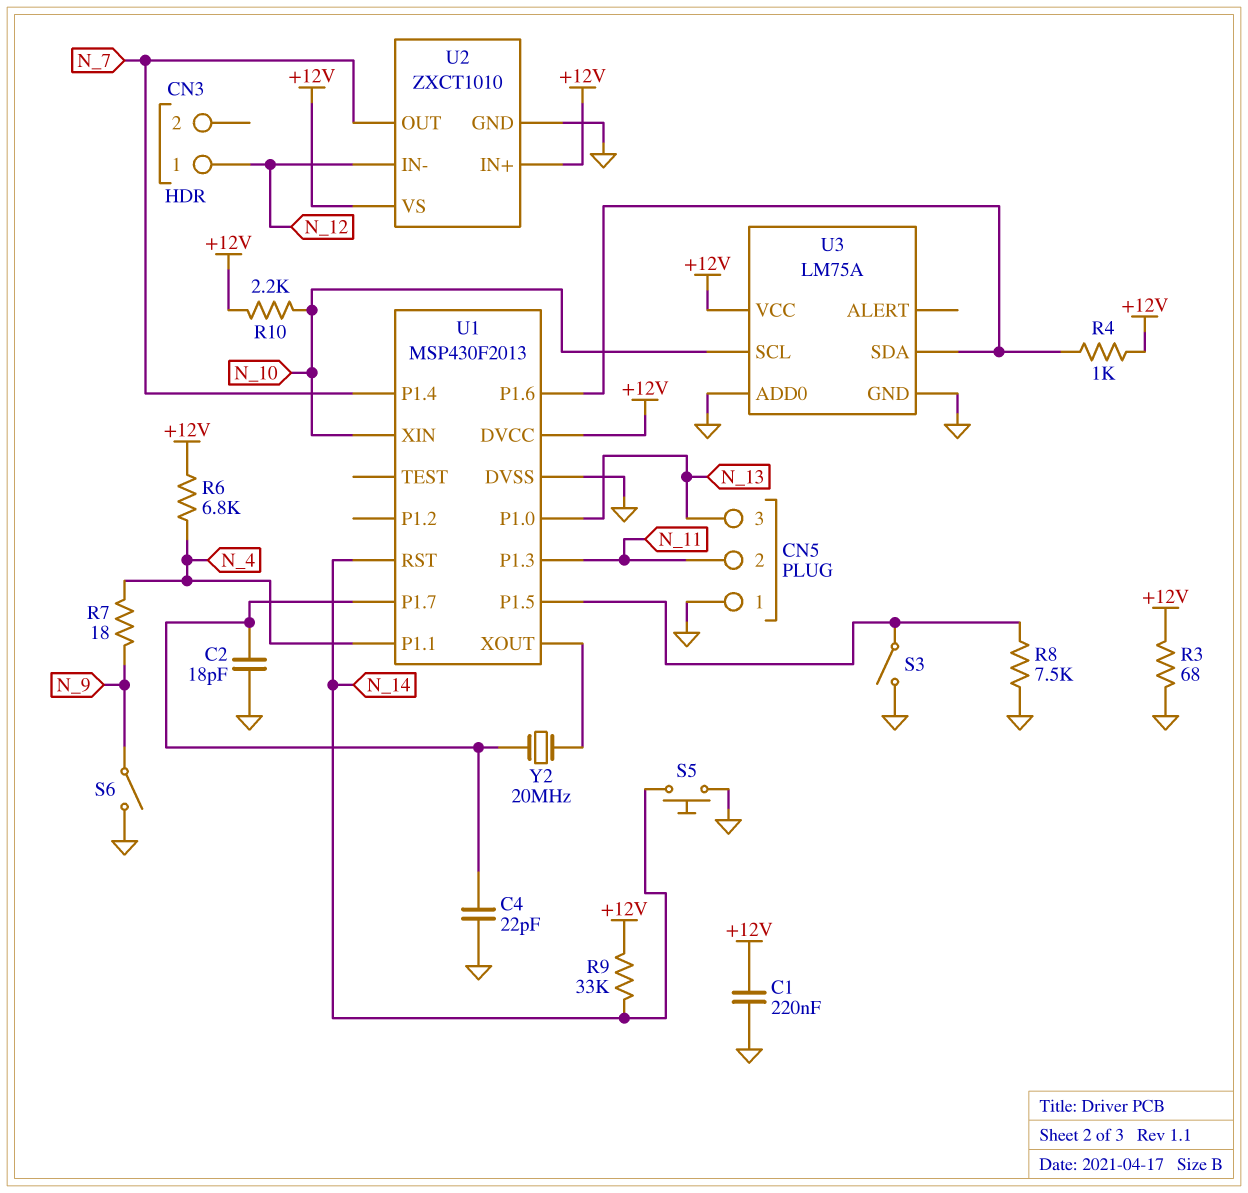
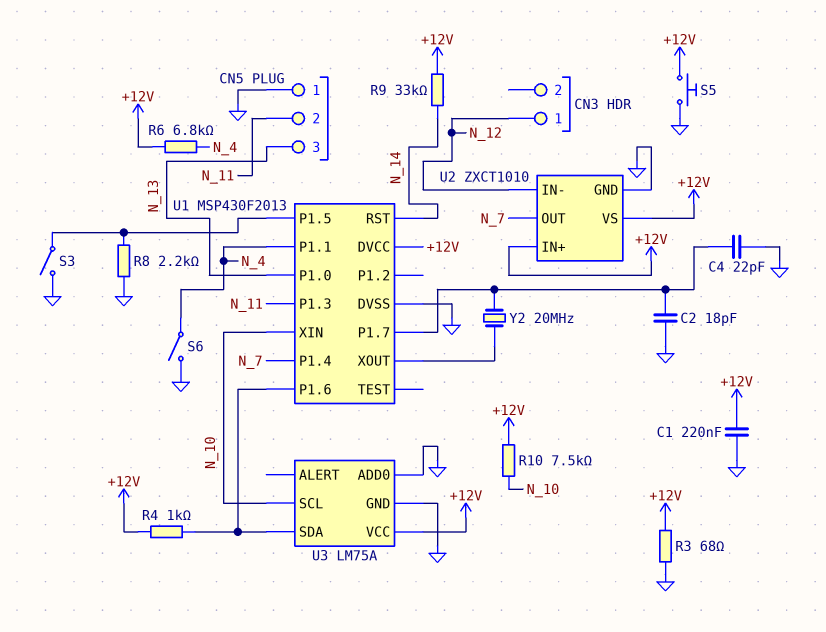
R7: 18 (N_4, N_9) -> none
R8: 7.5k (GND, U1/P1.5) -> 2.2k (GND, U1/P1.5)
R10: 2.2k (+12V, N_10) -> 7.5k (+12V, N_10)
S5: button (GND, N_14) -> button (+12V, GND)
S6: switch (GND, N_9) -> switch (GND, N_4)

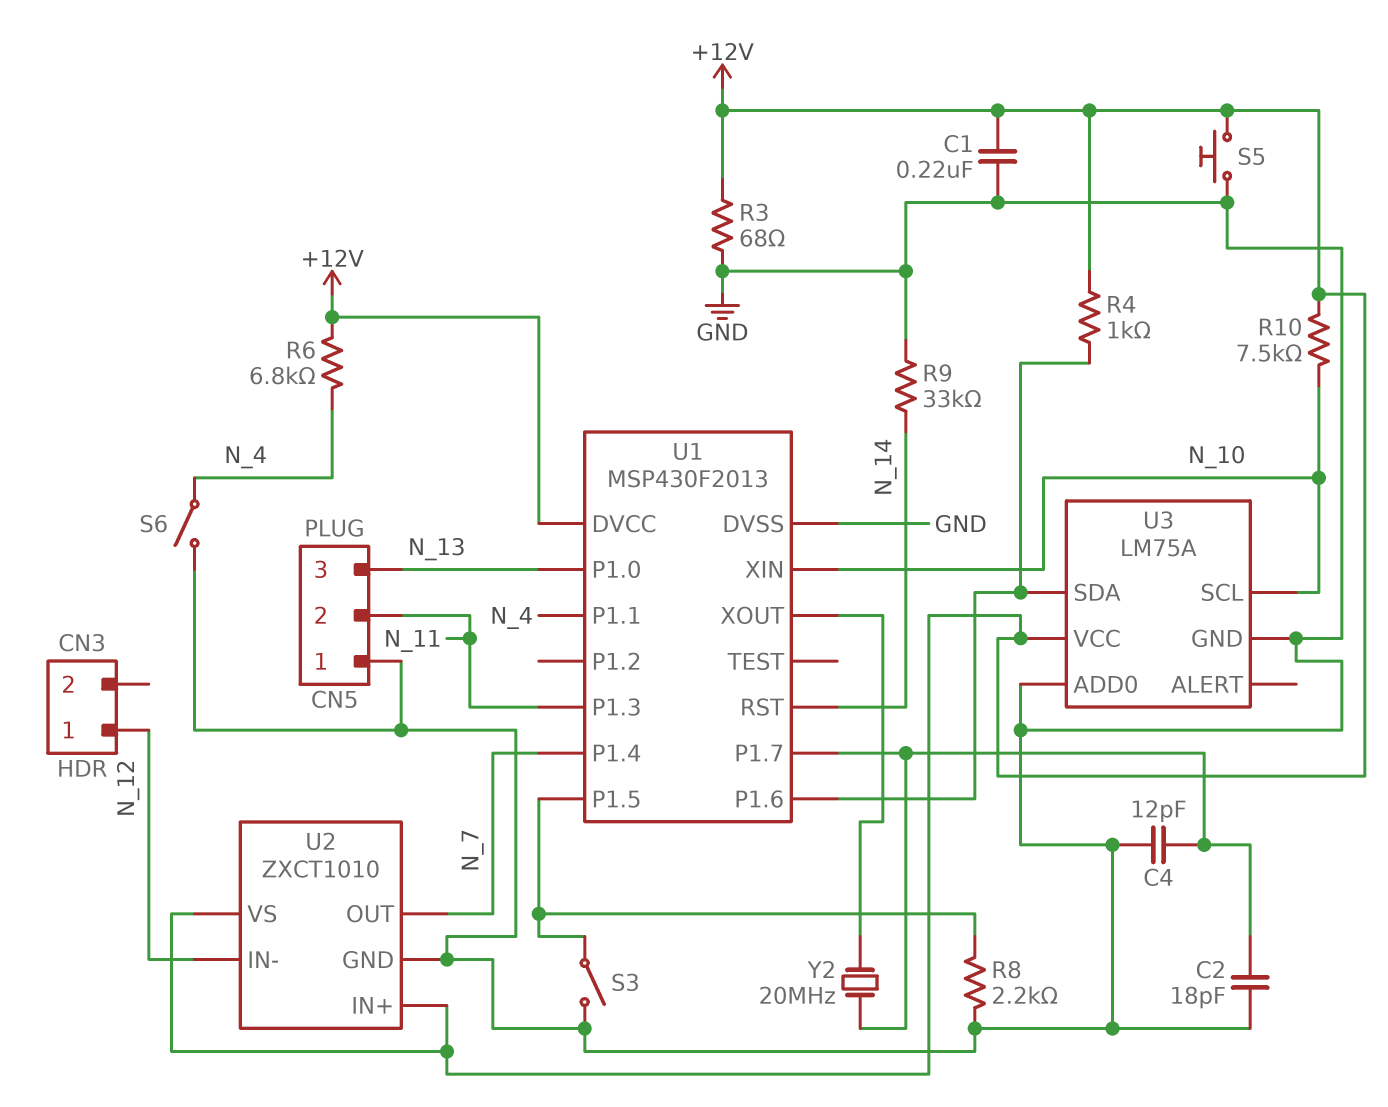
C4: 22pF (GND, U1/P1.7) -> 12pF (GND, U1/P1.7)
R9: 33k (+12V, N_14) -> 33k (GND, N_14)

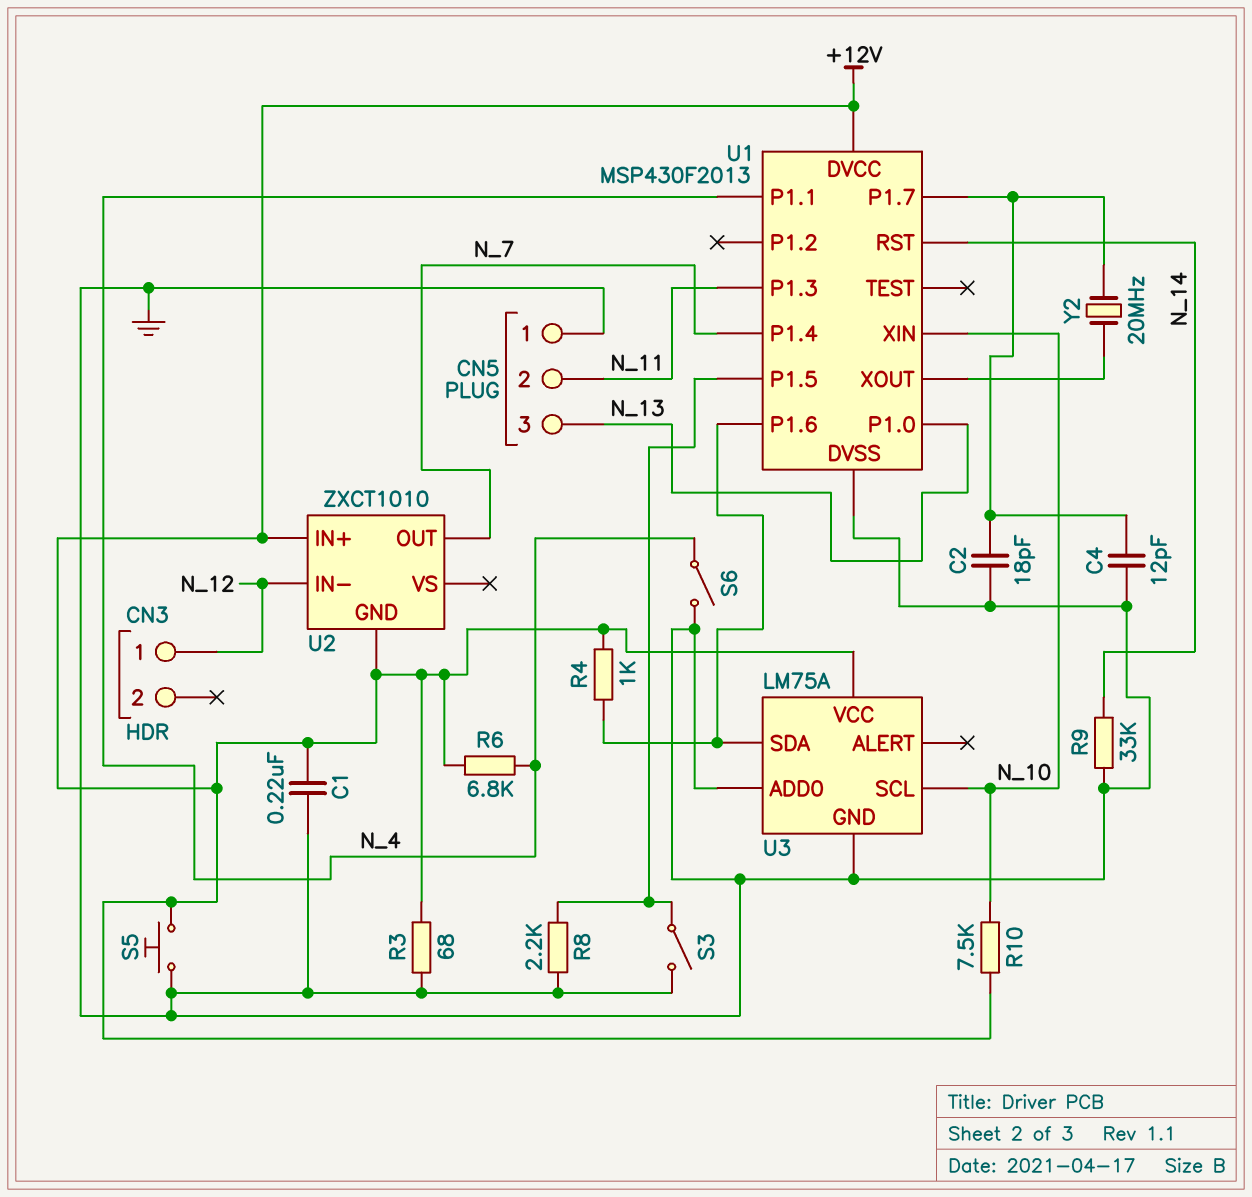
U2 pin GND: GND -> +12V
U2 pin VS: +12V -> none

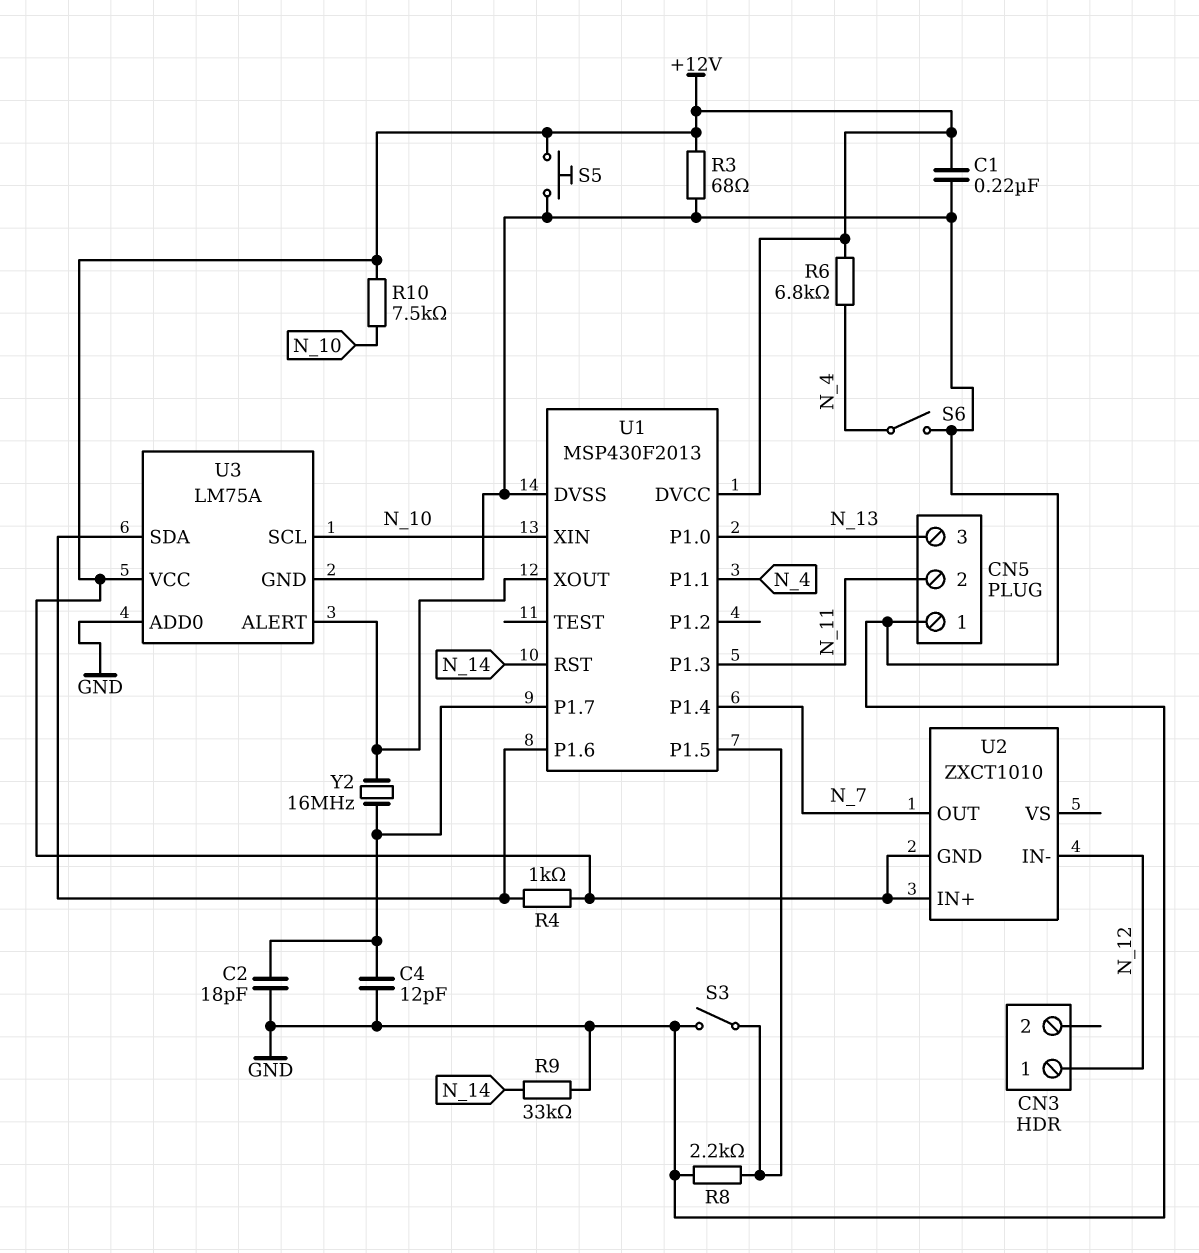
U3 pin ALERT: none -> U1/XOUT
Y2: 20MHz (U1/P1.7, U1/XOUT) -> 16MHz (U1/P1.7, U1/XOUT)

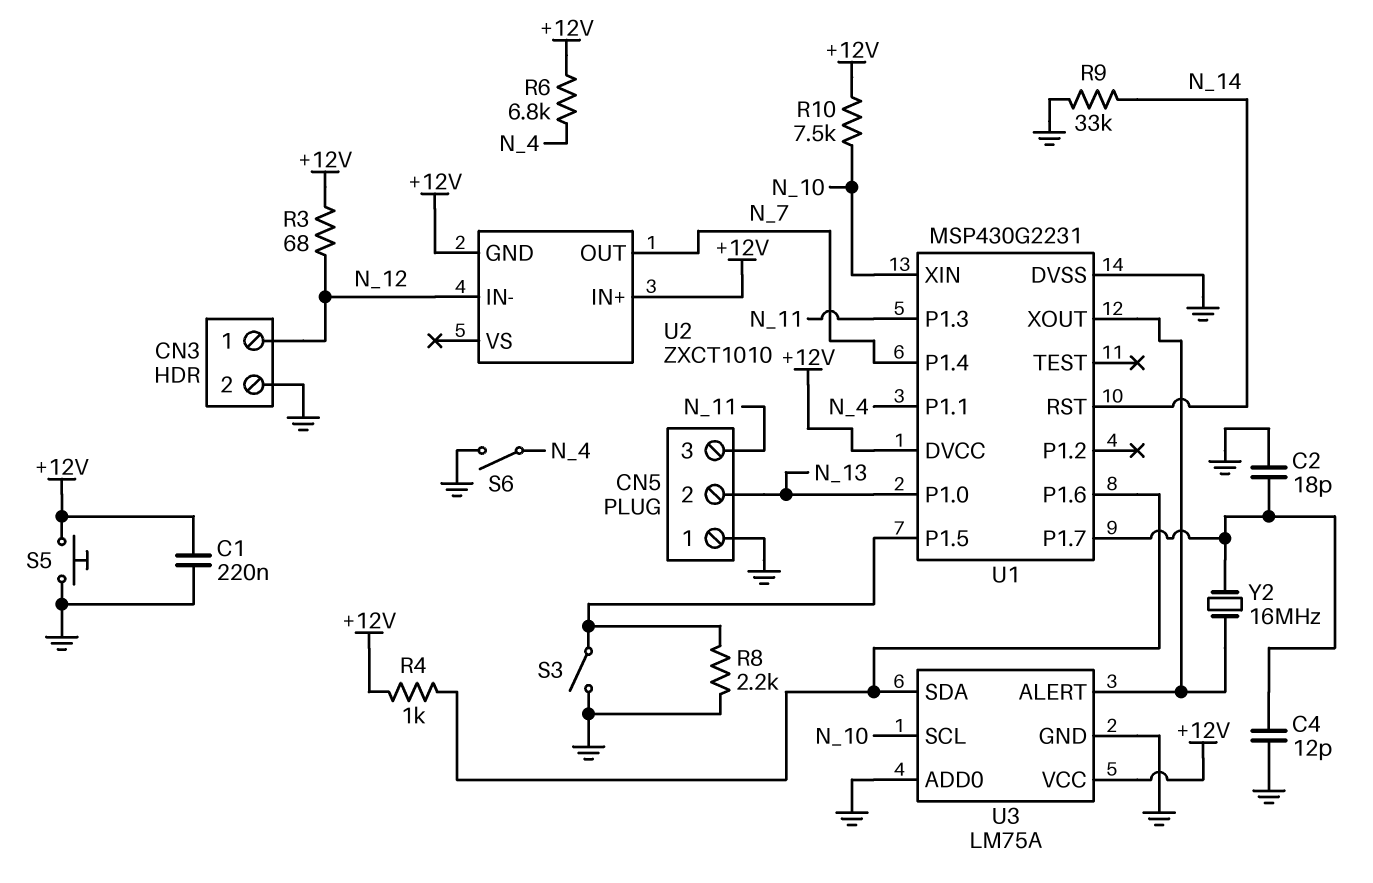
CN3 pin 2: none -> GND
CN5 pin 2: N_11 -> N_13
CN5 pin 3: N_13 -> N_11
R3: 68 (+12V, GND) -> 68 (+12V, N_12)
U1: MSP430F2013 -> MSP430G2231

